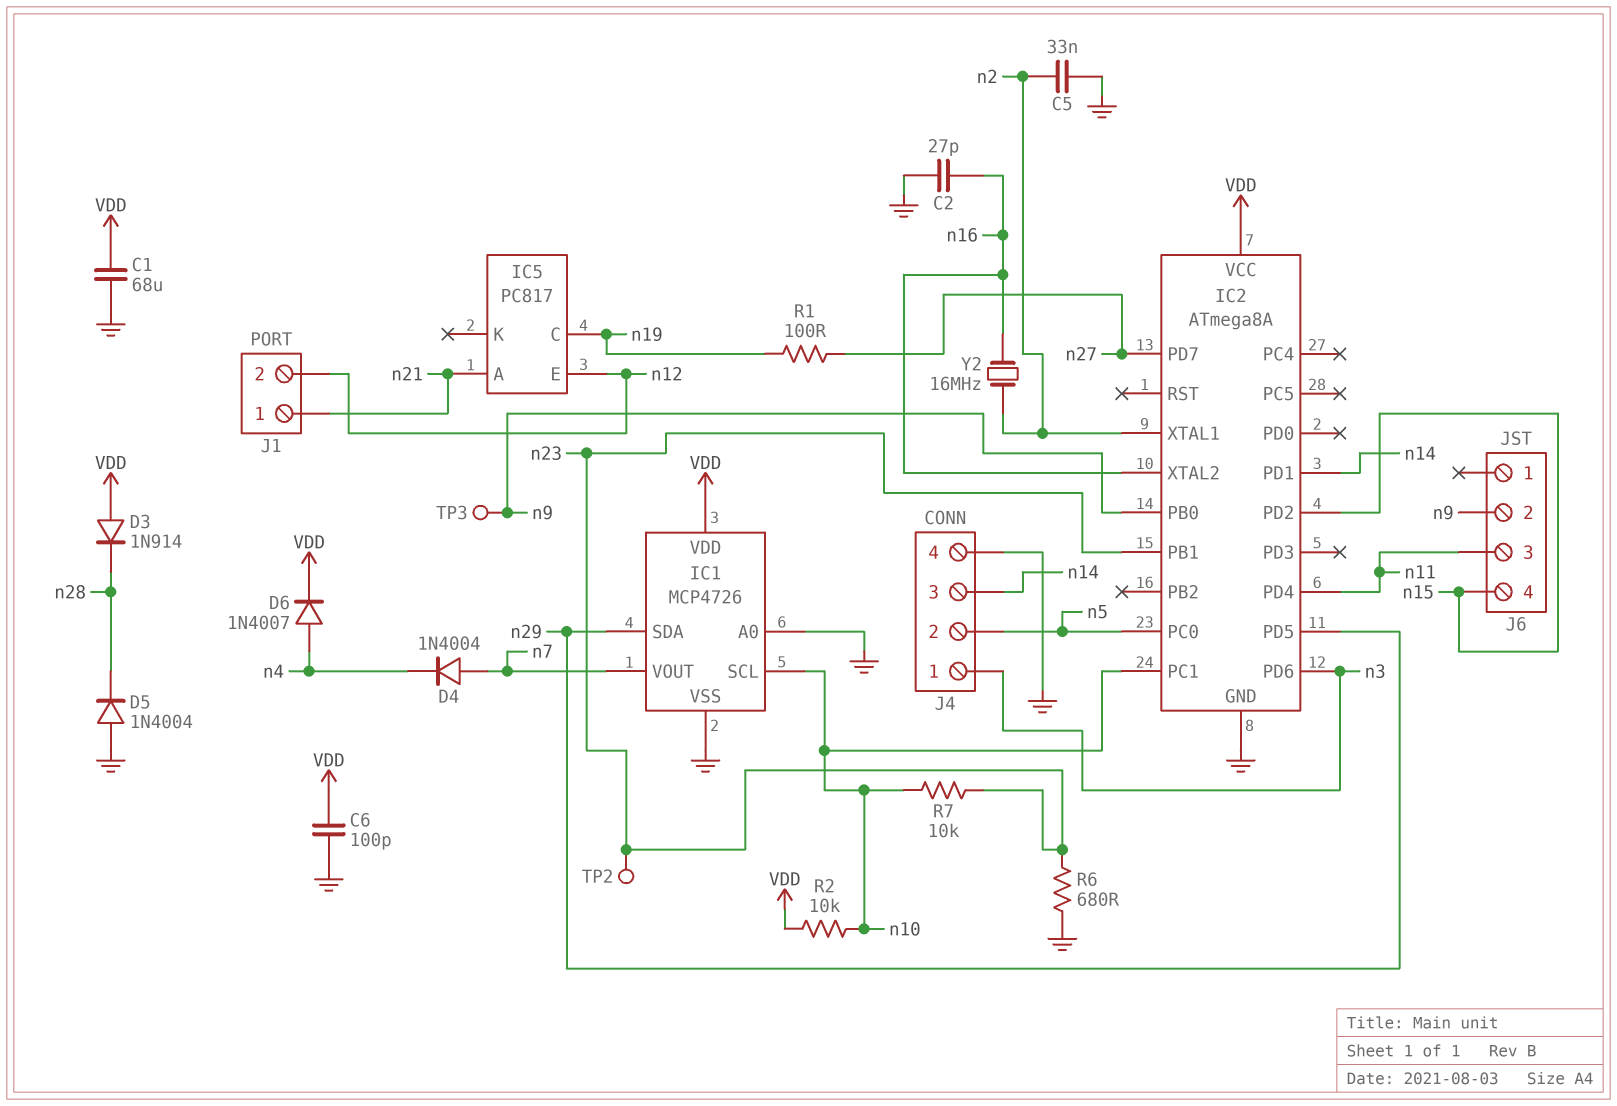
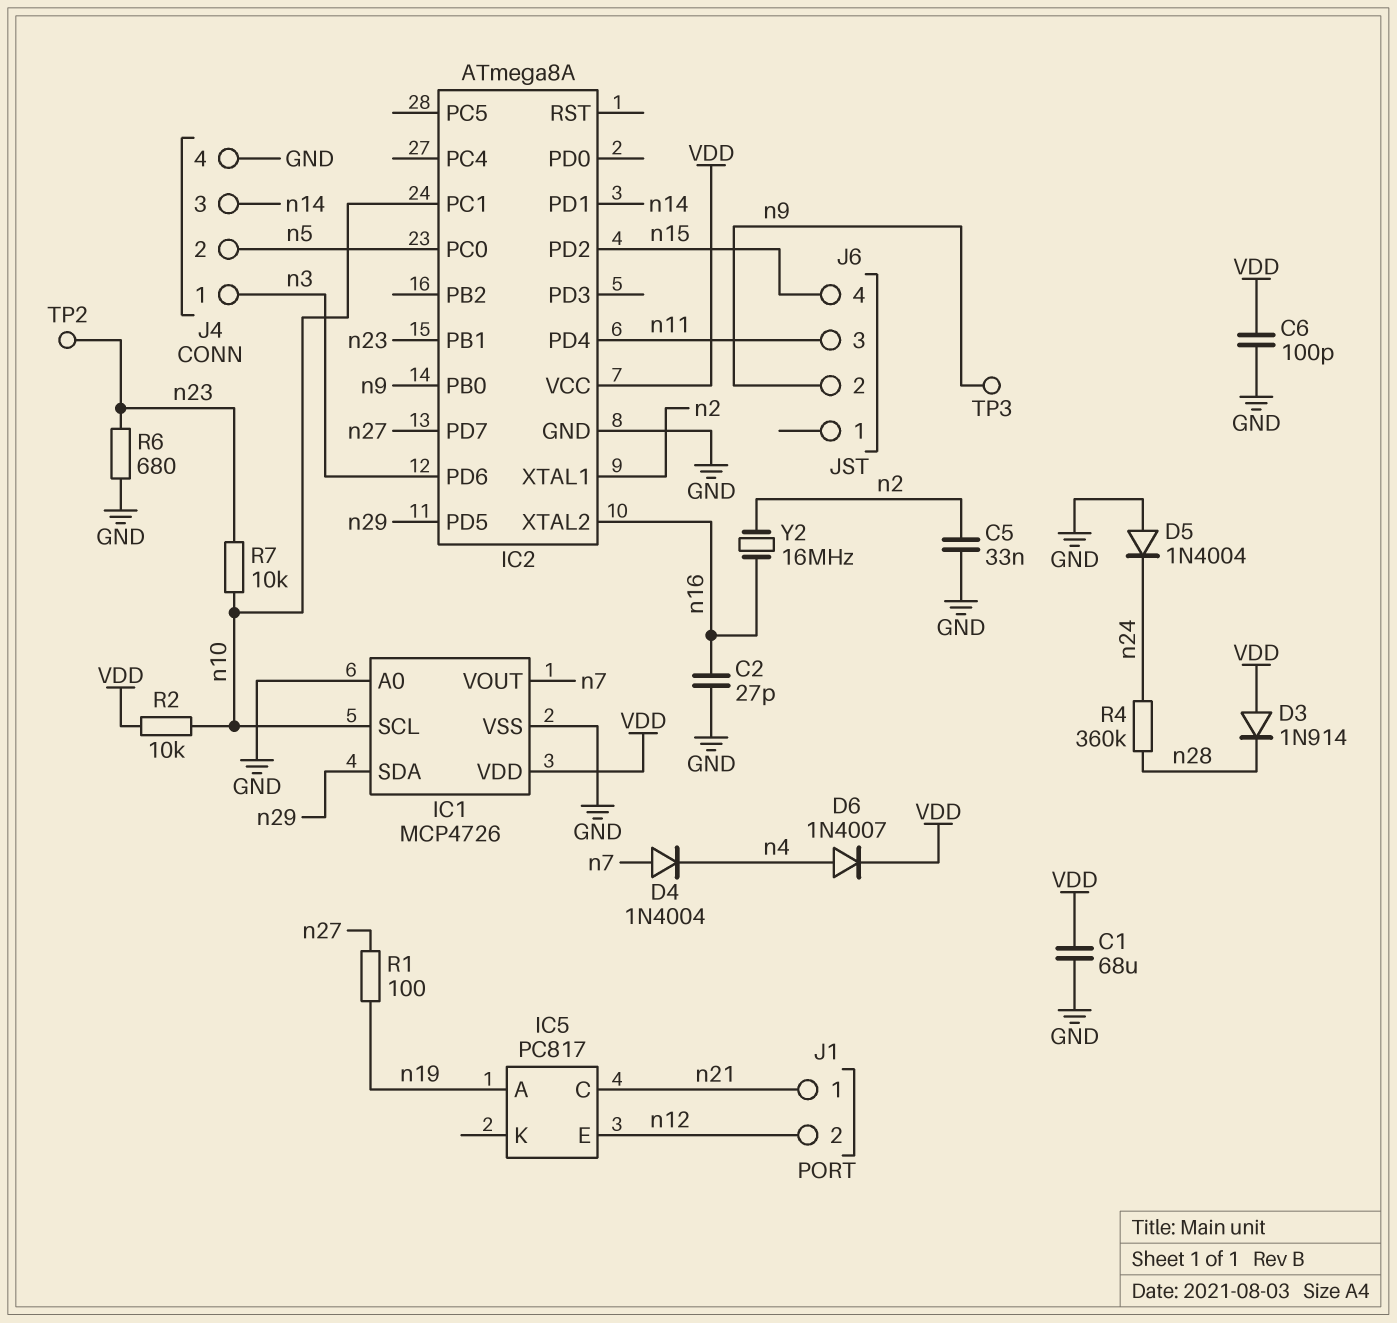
D5: diode 1N4004 (A GND, K n28) -> diode 1N4004 (A GND, K n24)
IC5 pin A: n21 -> n19
IC5 pin C: n19 -> n21
R4: none -> 360k (n24, n28)

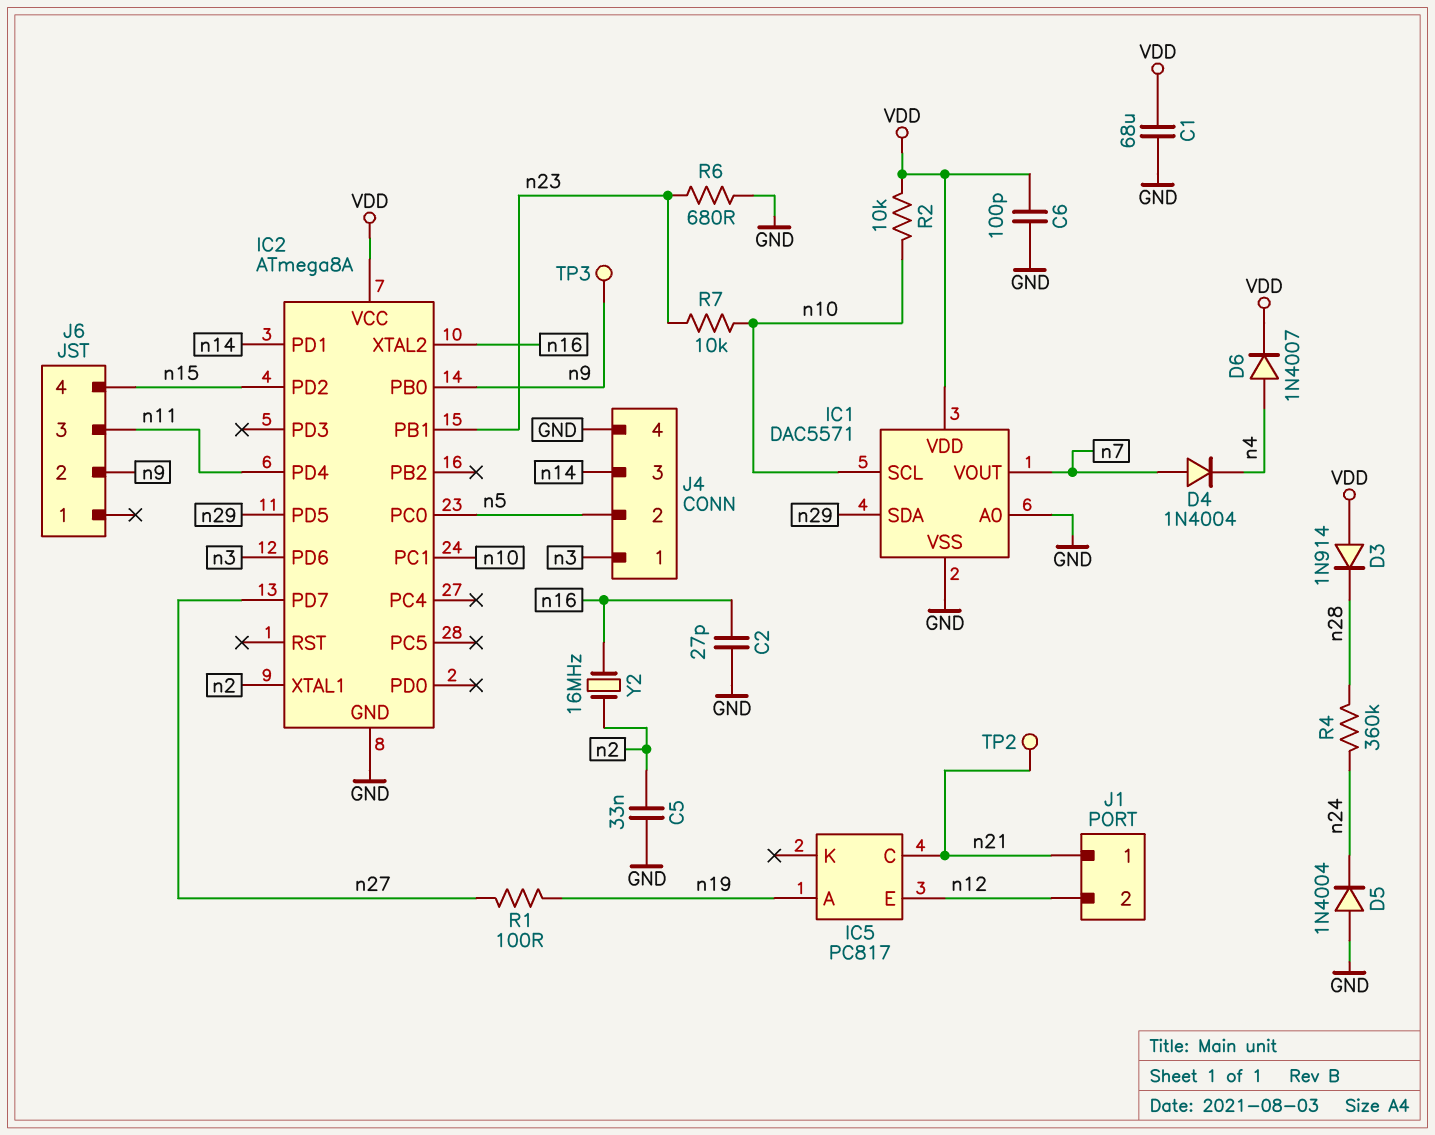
IC1: MCP4726 -> DAC5571
TP2: test point (n23) -> test point (n21)

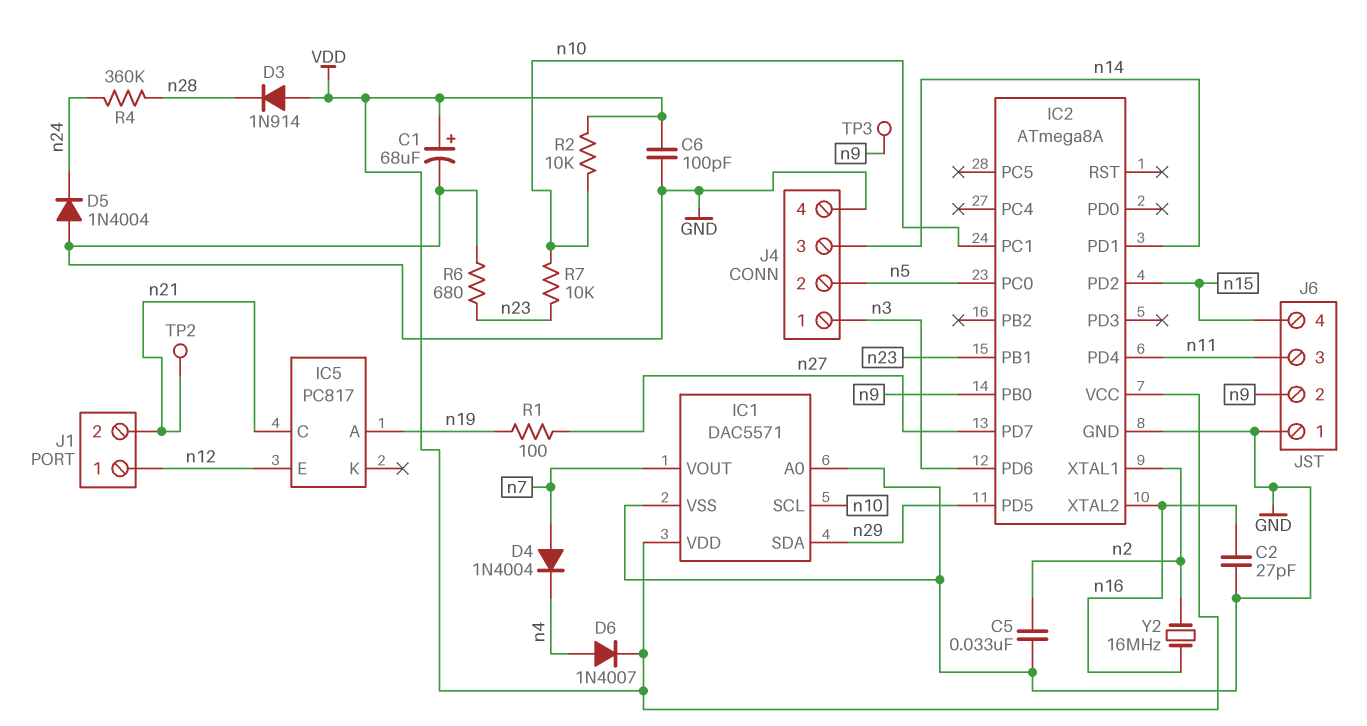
C1: 68uF (GND, VDD) -> 68uF (plus VDD, minus GND)
J1 pin 1: n21 -> n12
J1 pin 2: n12 -> n21
J6 pin 1: none -> GND

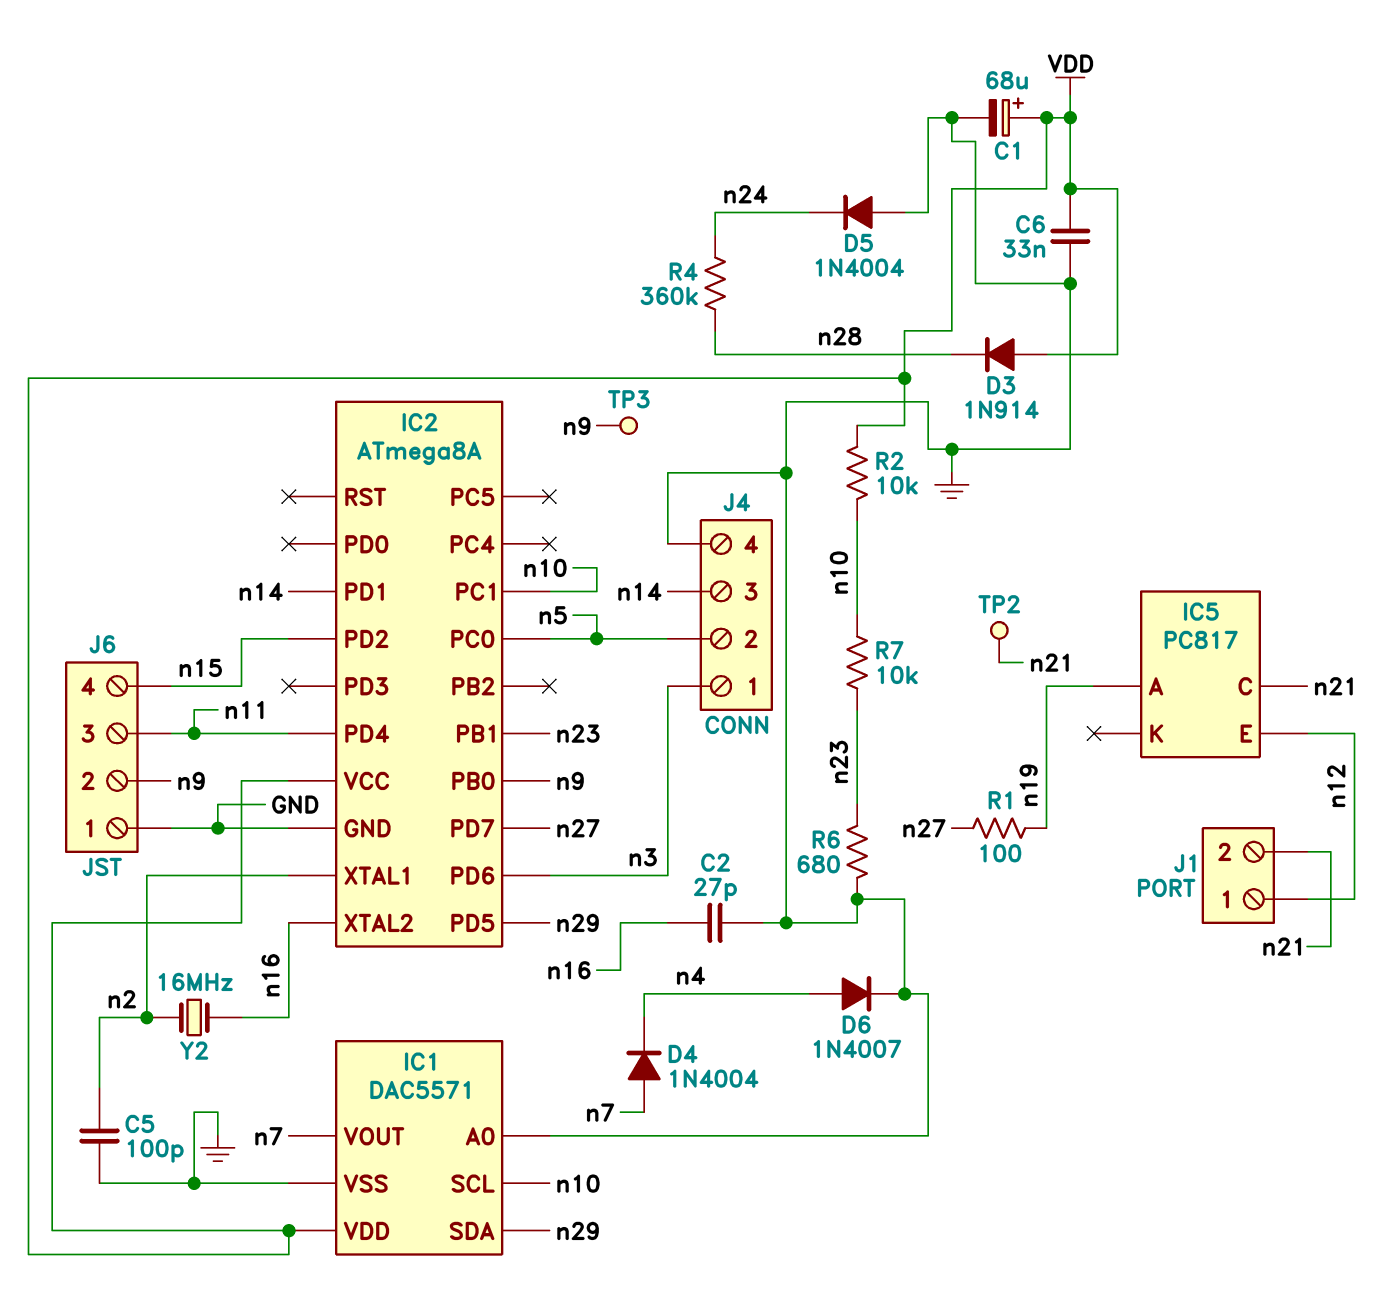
C5: 33nF (GND, n2) -> 100pF (GND, n2)
C6: 100pF (GND, VDD) -> 33nF (GND, VDD)
D6: diode 1N4007 (A n4, K VDD) -> diode 1N4007 (A n4, K GND)

